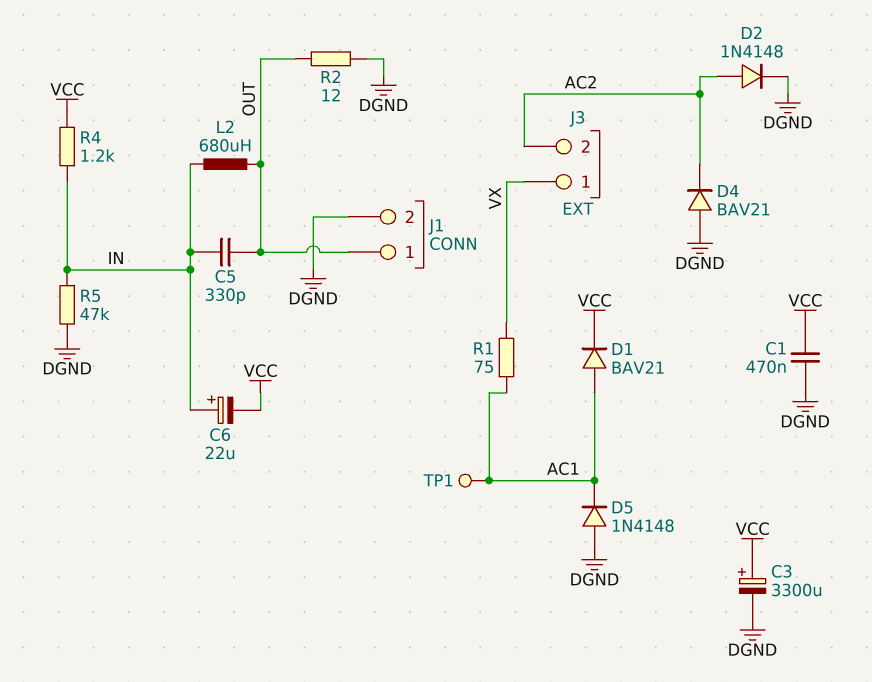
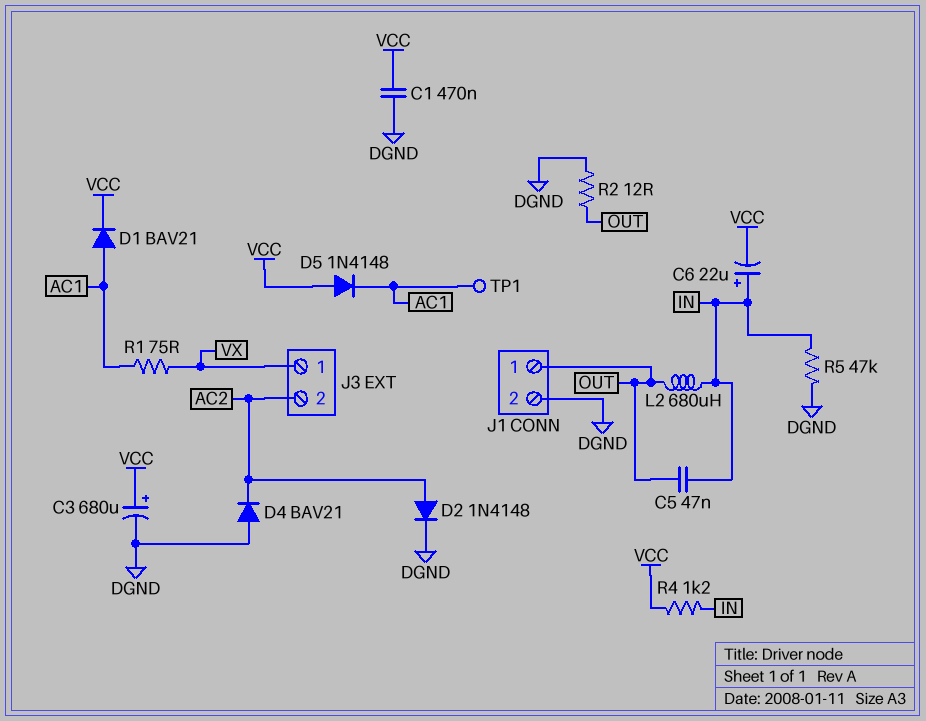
C3: 3300uF (plus VCC, minus DGND) -> 680uF (plus VCC, minus DGND)
C5: 330pF (IN, OUT) -> 47nF (IN, OUT)
D5: diode 1N4148 (A DGND, K AC1) -> diode 1N4148 (A VCC, K AC1)

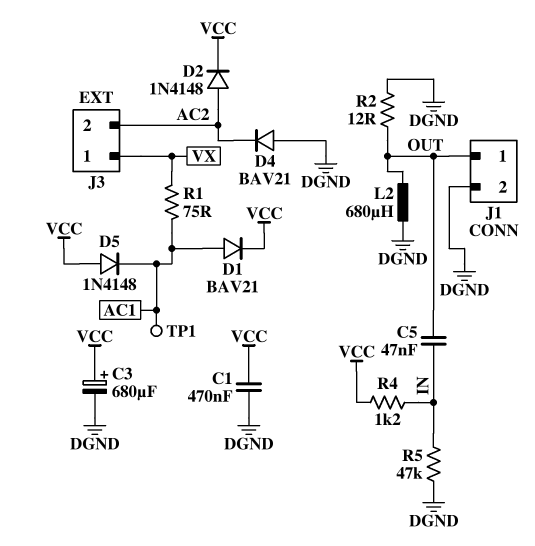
C6: 22uF (plus IN, minus VCC) -> none
D2: diode 1N4148 (A AC2, K DGND) -> diode 1N4148 (A AC2, K VCC)
L2: 680uH (IN, OUT) -> 680uH (DGND, OUT)

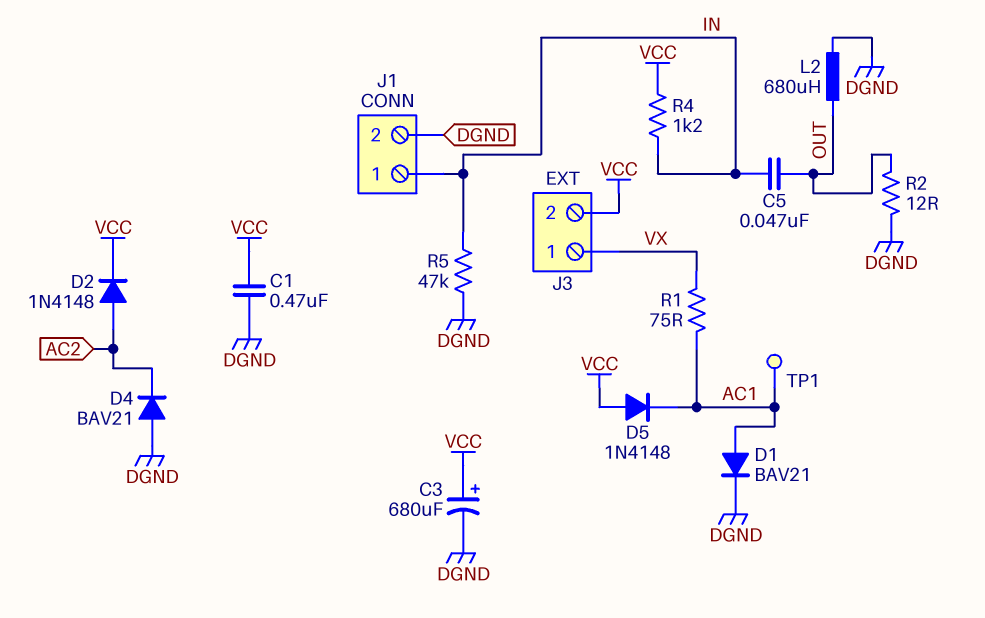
D1: diode BAV21 (A AC1, K VCC) -> diode BAV21 (A AC1, K DGND)
J1 pin 1: OUT -> IN
J3 pin 2: AC2 -> VCC

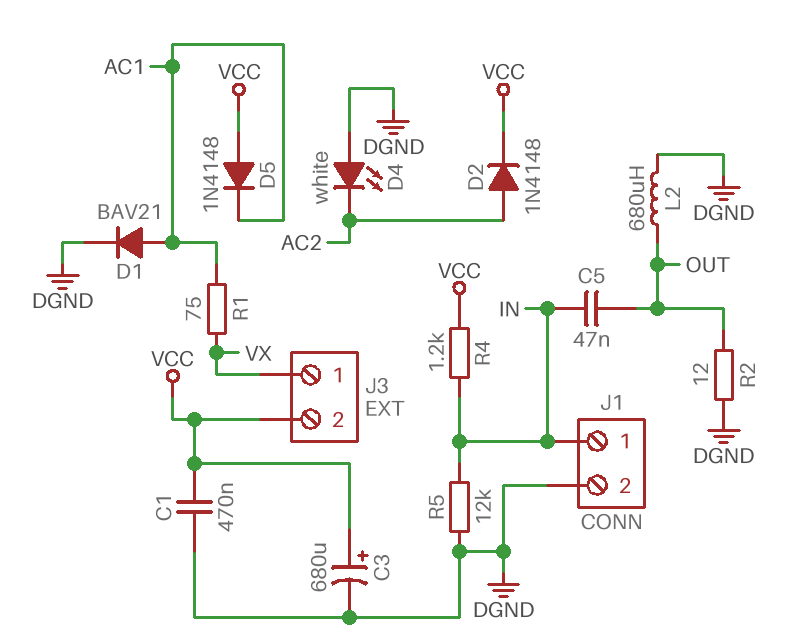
D4: diode BAV21 (A DGND, K AC2) -> LED white (A DGND, K AC2)
R5: 47k (DGND, IN) -> 12k (DGND, IN)
TP1: test point (AC1) -> none

